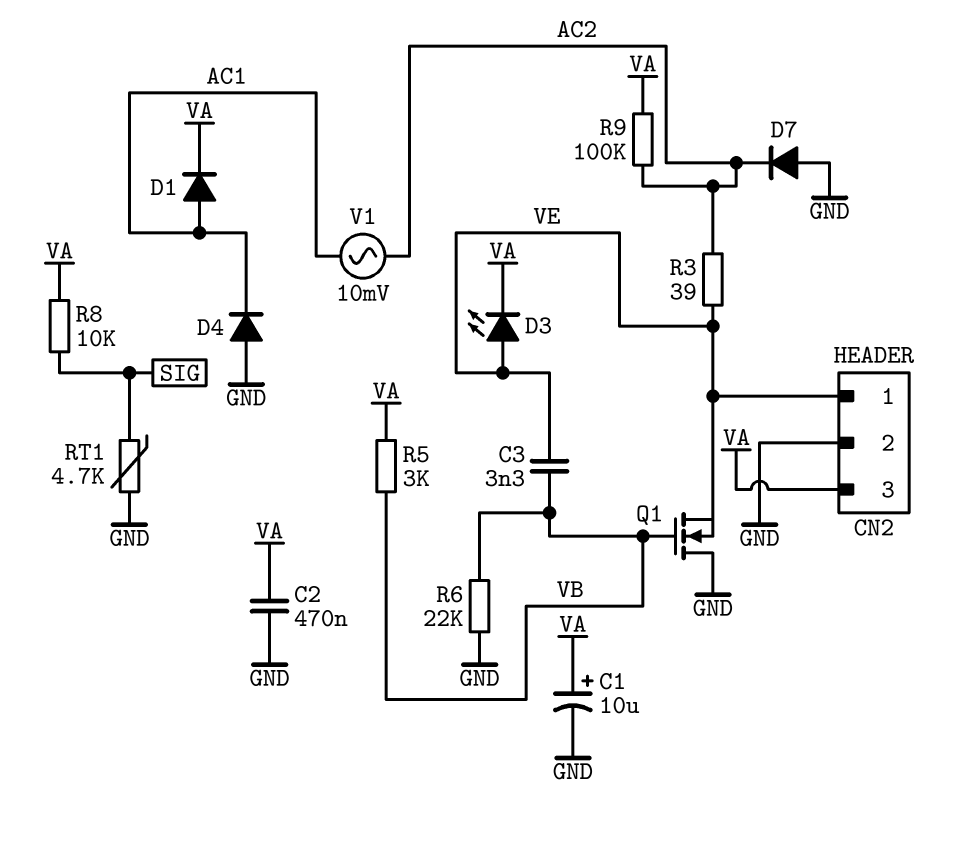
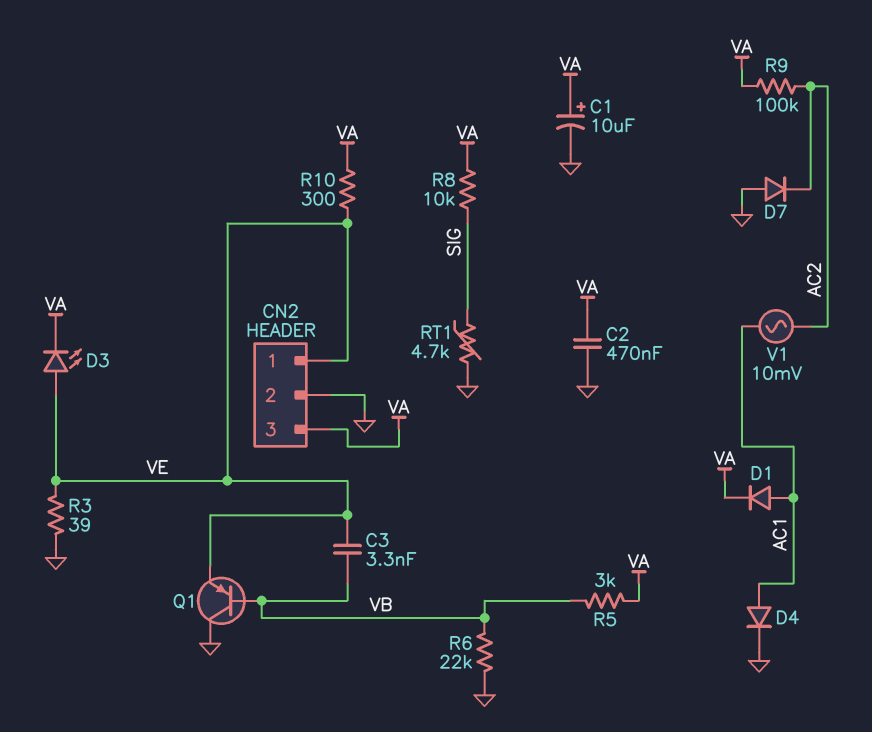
D4: diode (A GND, K AC1) -> diode (A AC1, K GND)
Q1: NMOS (G VB, D GND, S VE) -> PNP (B VB, C GND, E VE)
R3: 39 (AC2, VE) -> 39 (GND, VE)
R10: none -> 300 (VA, VE)

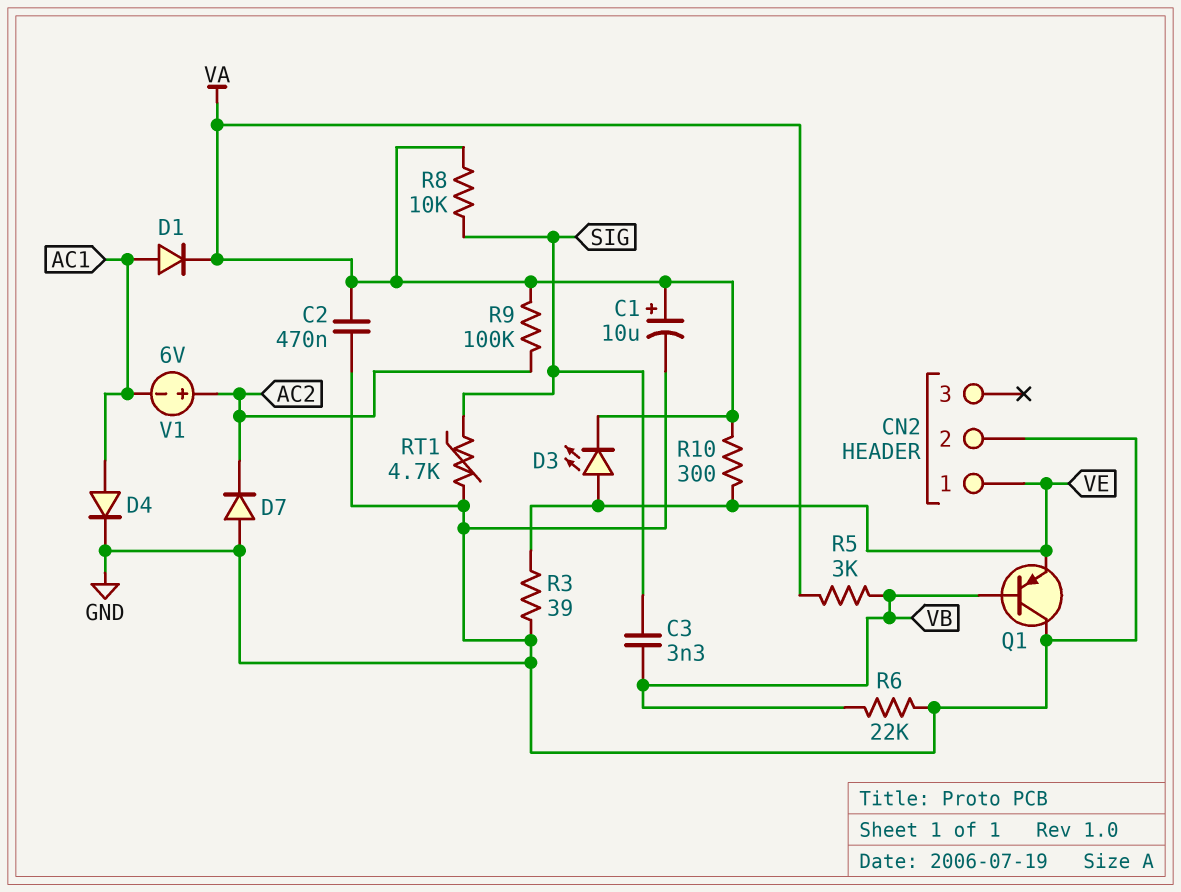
C3: 3.3nF (VB, VE) -> 3.3nF (SIG, VB)
CN2 pin 3: VA -> none
V1: AC 10mV (AC1, AC2) -> 6V (plus AC2, minus AC1)

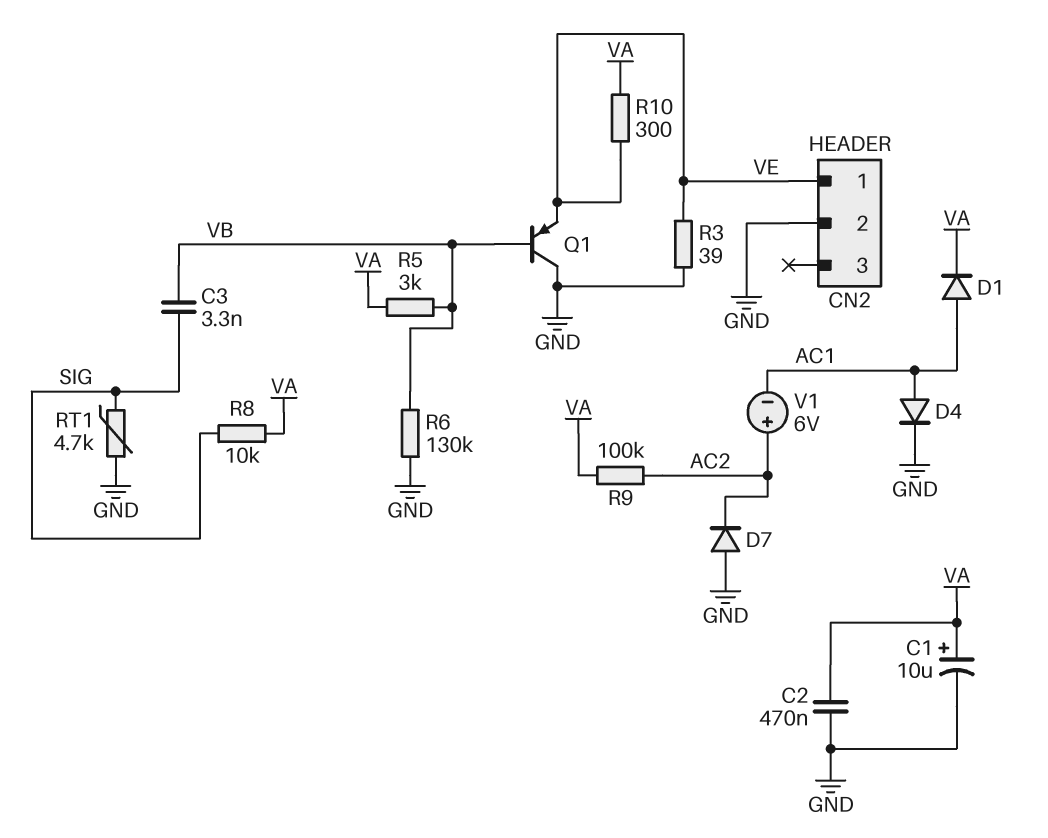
D3: LED (A VE, K VA) -> none
R6: 22k (GND, VB) -> 130k (GND, VB)

